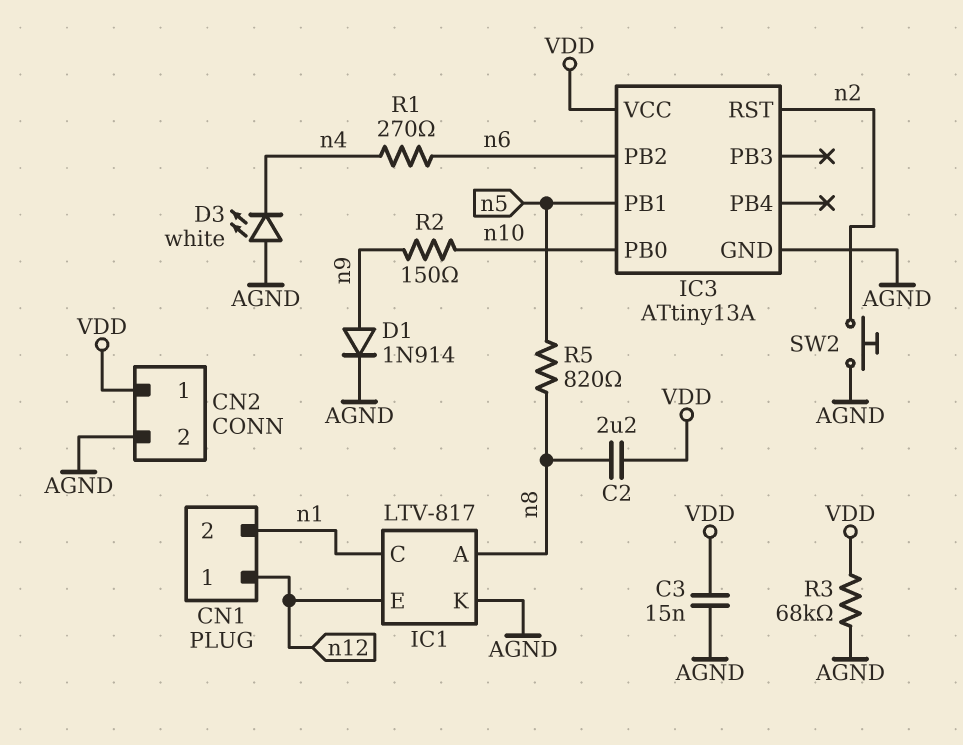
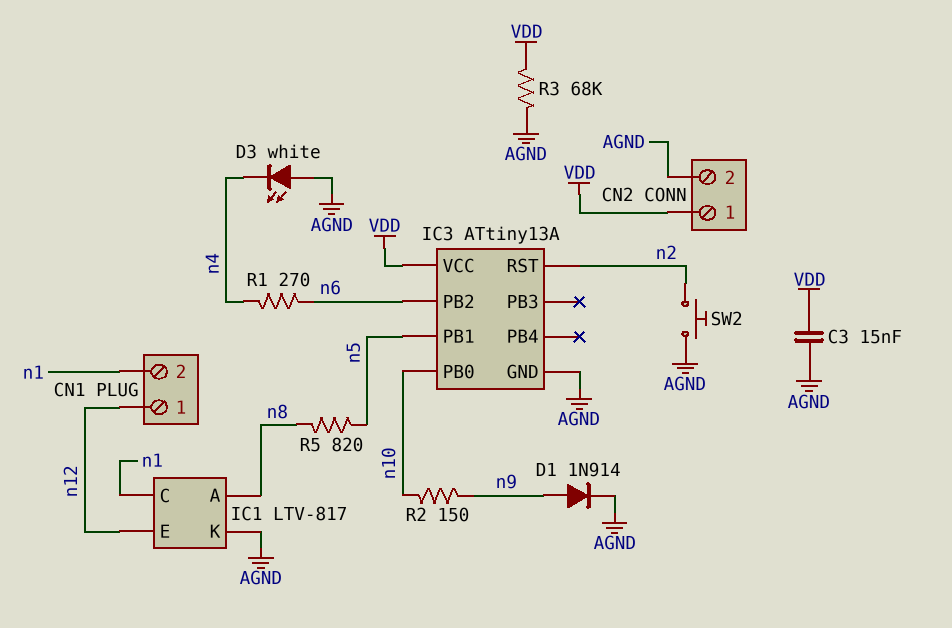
C2: 2.2uF (VDD, n8) -> none

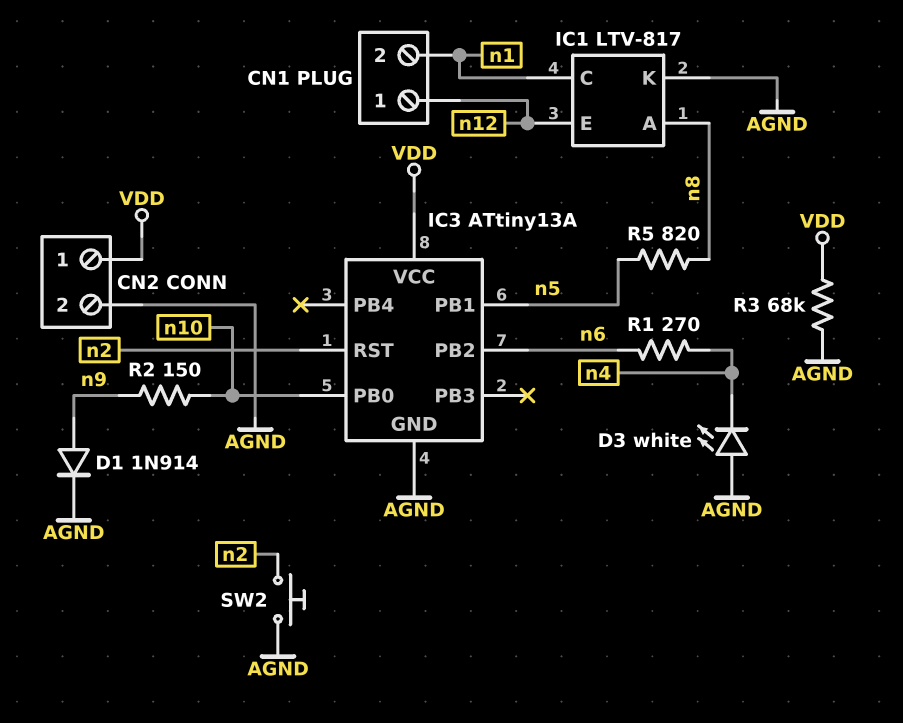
C3: 15nF (AGND, VDD) -> none

